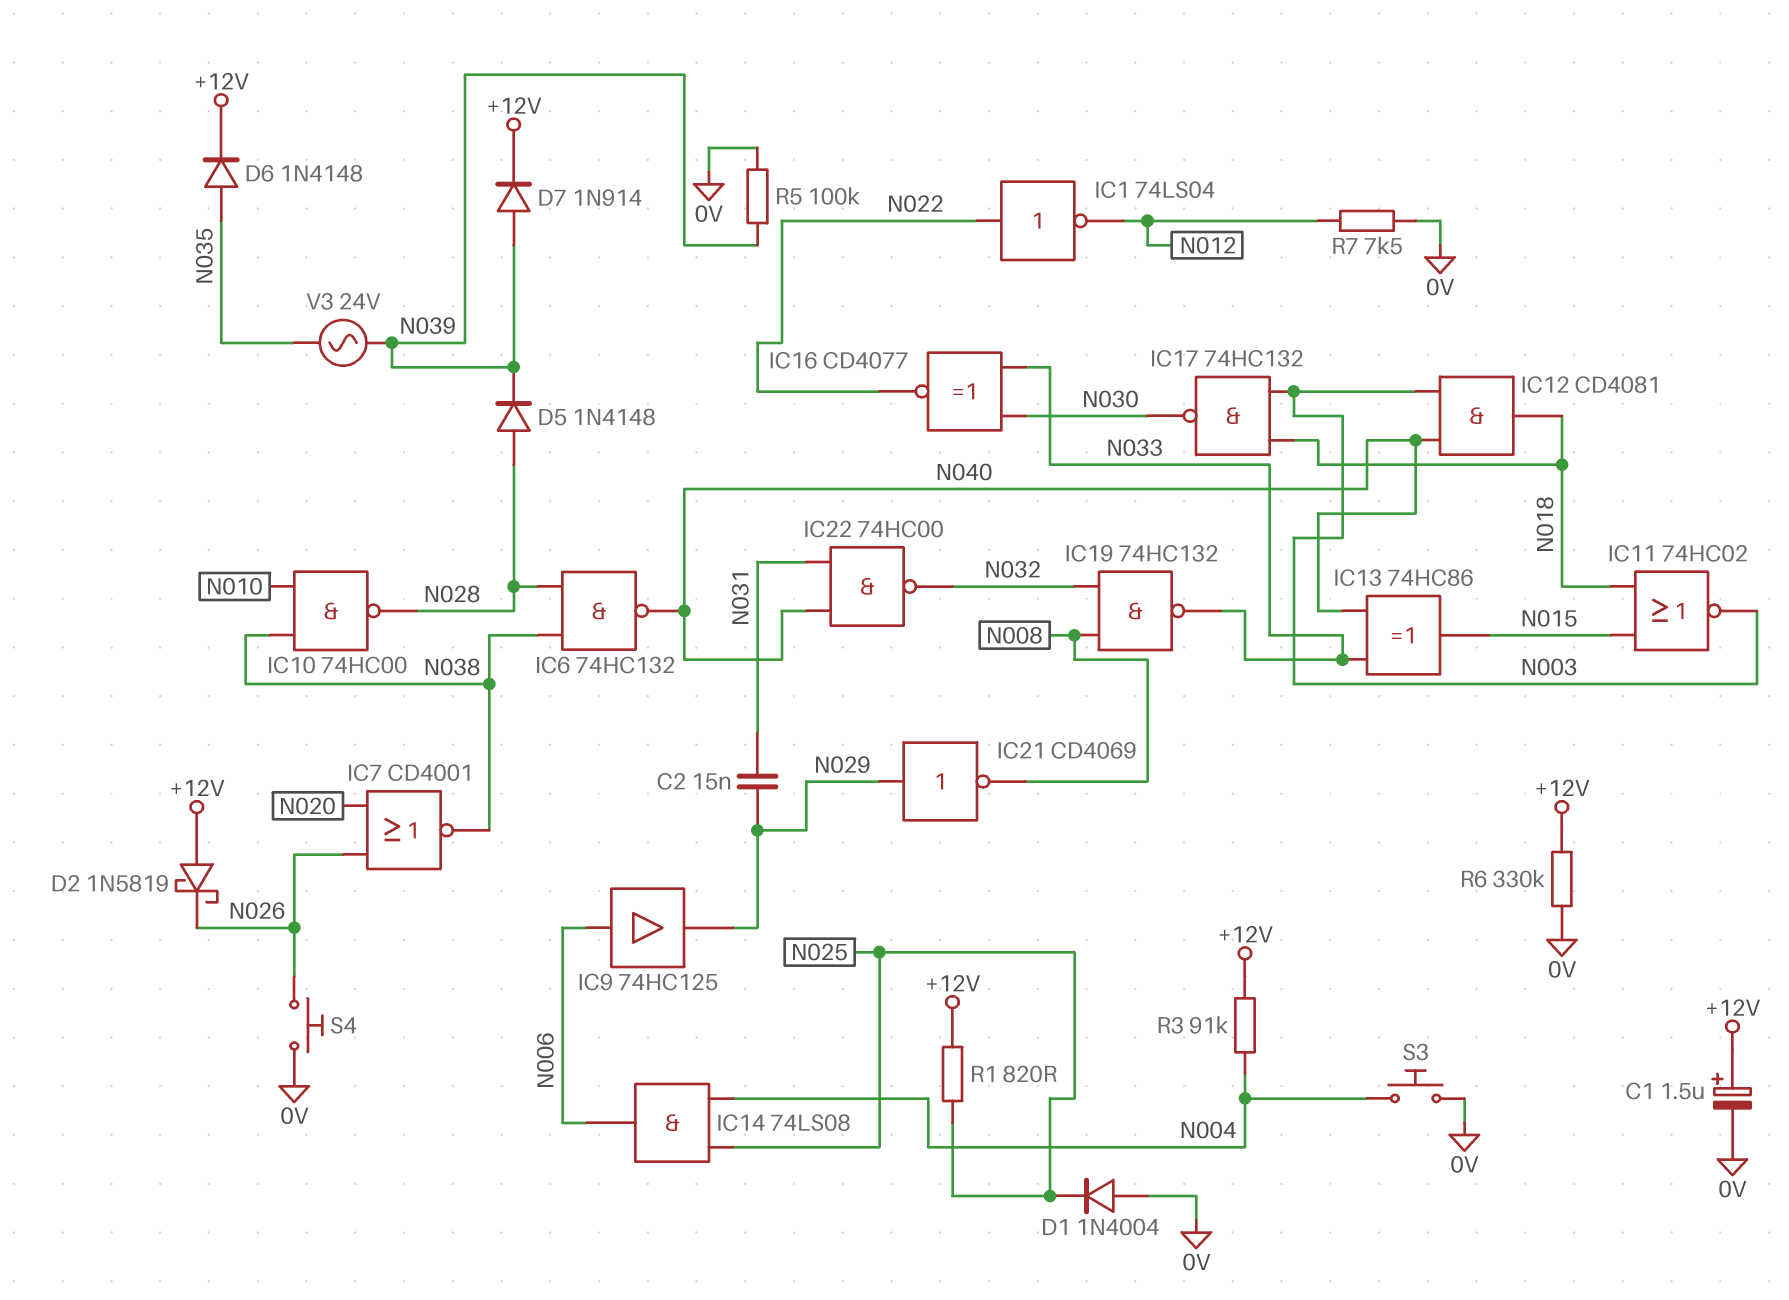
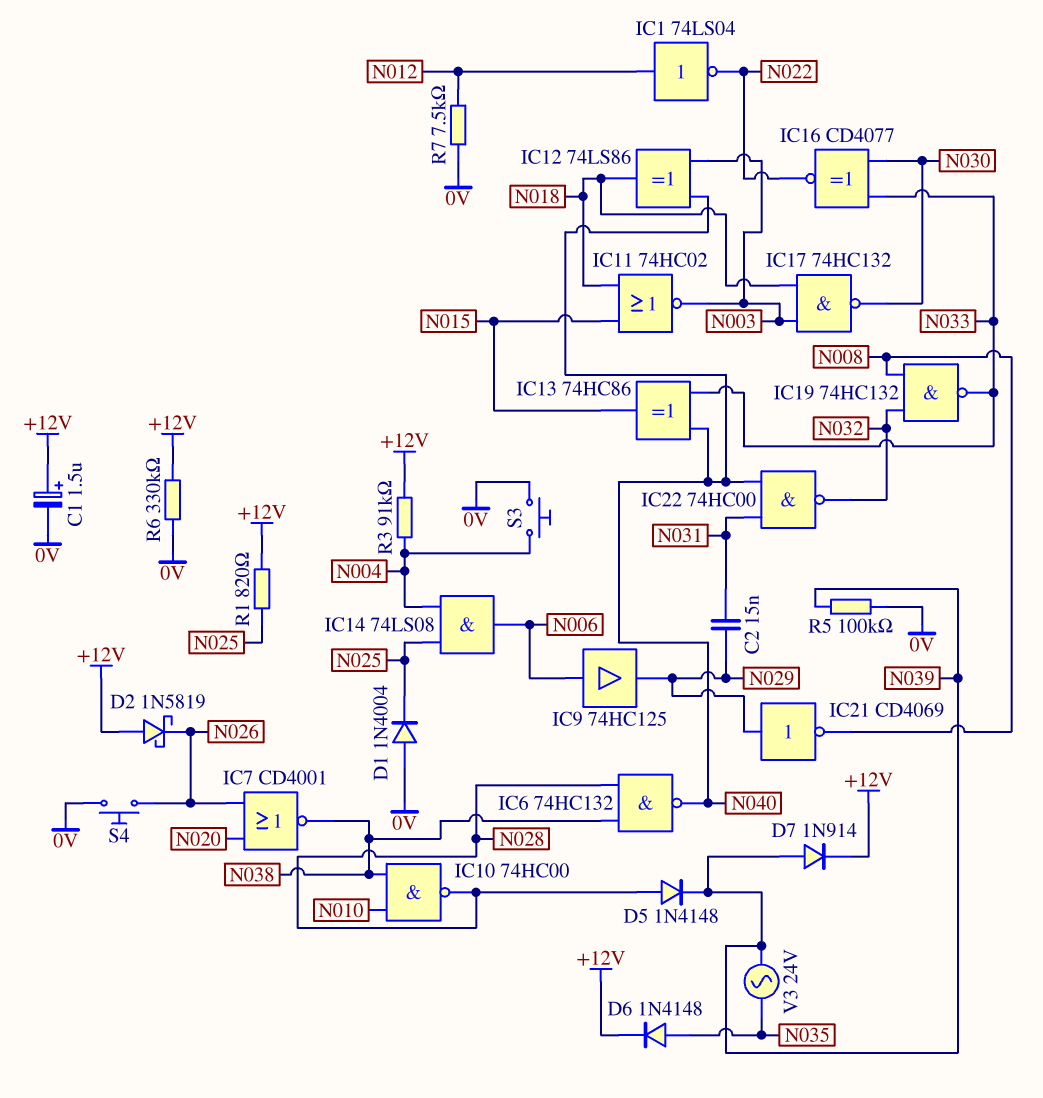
IC1: NOT 74LS04 (in N022, out N012) -> NOT 74LS04 (in N012, out N022)
IC12: AND CD4081 (in N003, in N040, out N018) -> XOR 74LS86 (in N003, in N040, out N018)

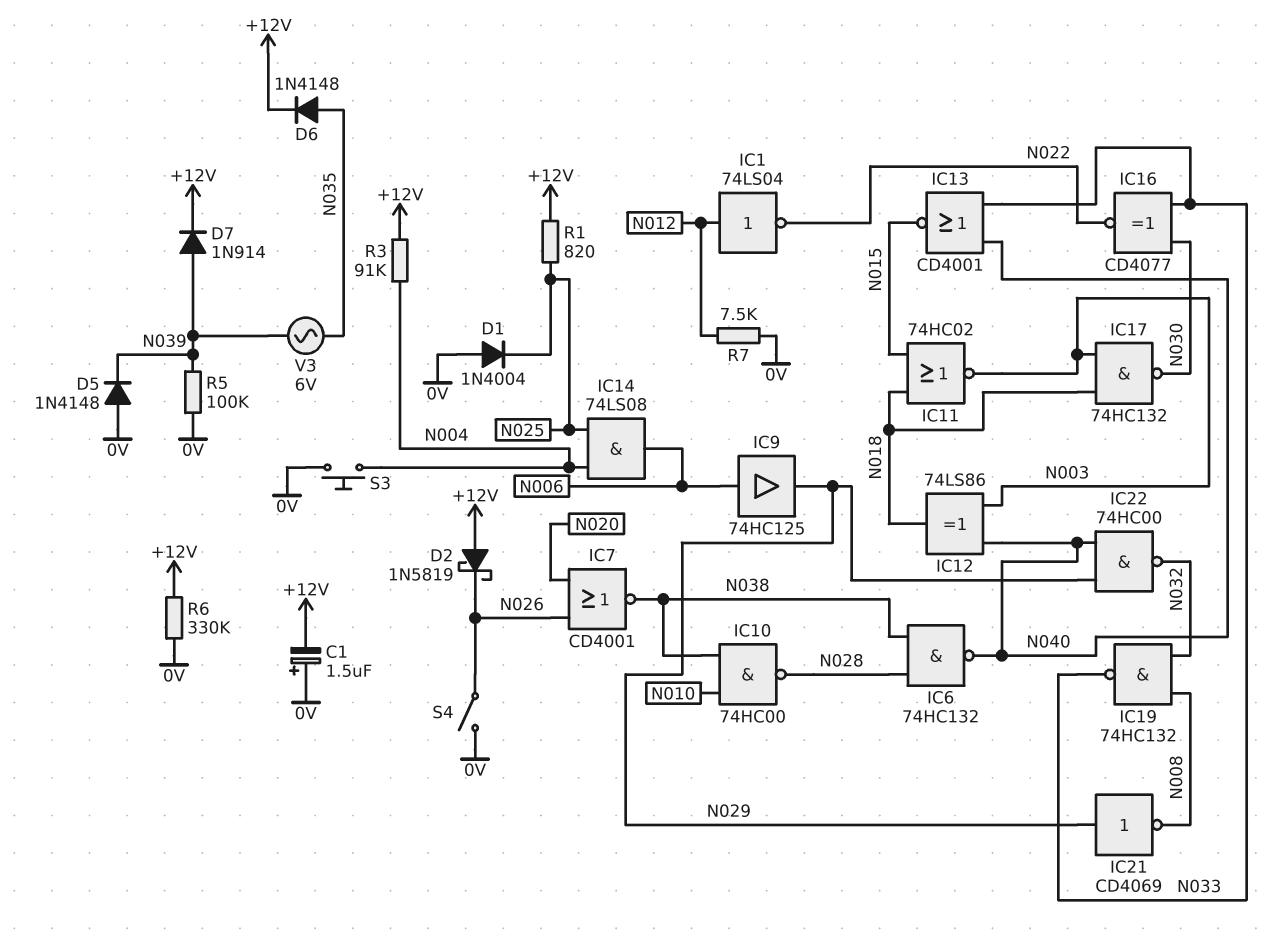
C1: 1.5uF (plus +12V, minus 0V) -> 1.5uF (plus 0V, minus +12V)
C2: 15nF (N029, N031) -> none
D5: diode 1N4148 (A N028, K N039) -> diode 1N4148 (A 0V, K N039)
IC13: XOR 74HC86 (in N033, in N040, out N015) -> NOR CD4001 (in N033, in N040, out N015)
IC22: NAND 74HC00 (in N031, in N040, out N032) -> NAND 74HC00 (in N029, in N040, out N032)
S4: button (0V, N026) -> switch (0V, N026)
V3: AC 24V (N035, N039) -> AC 6V (N035, N039)

